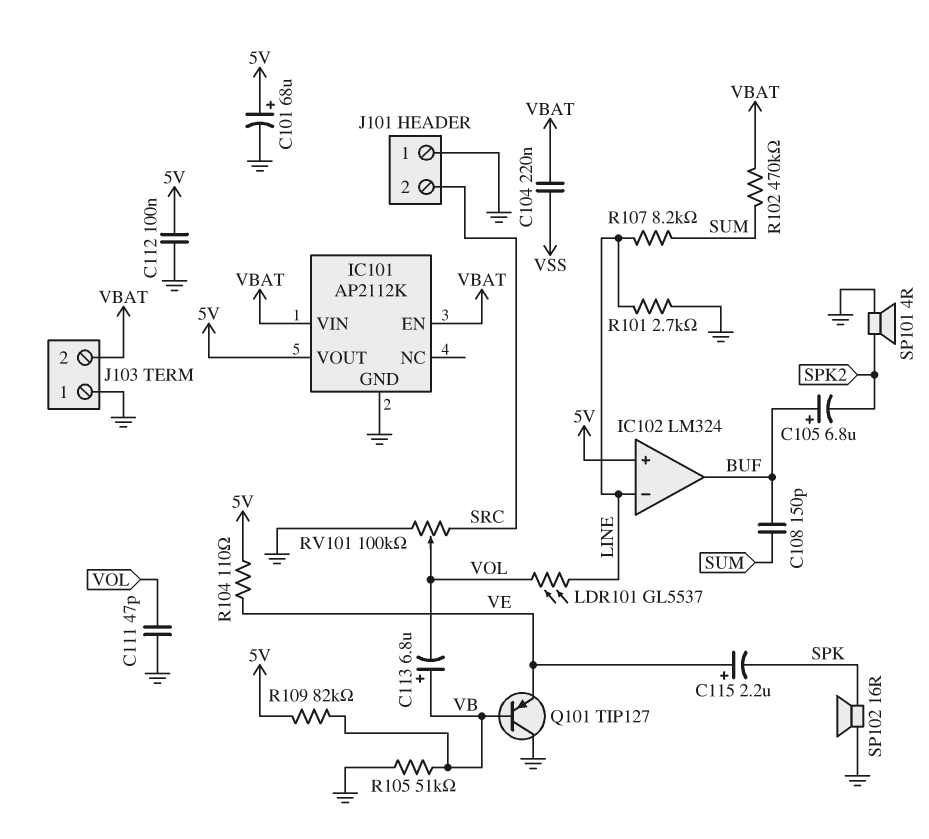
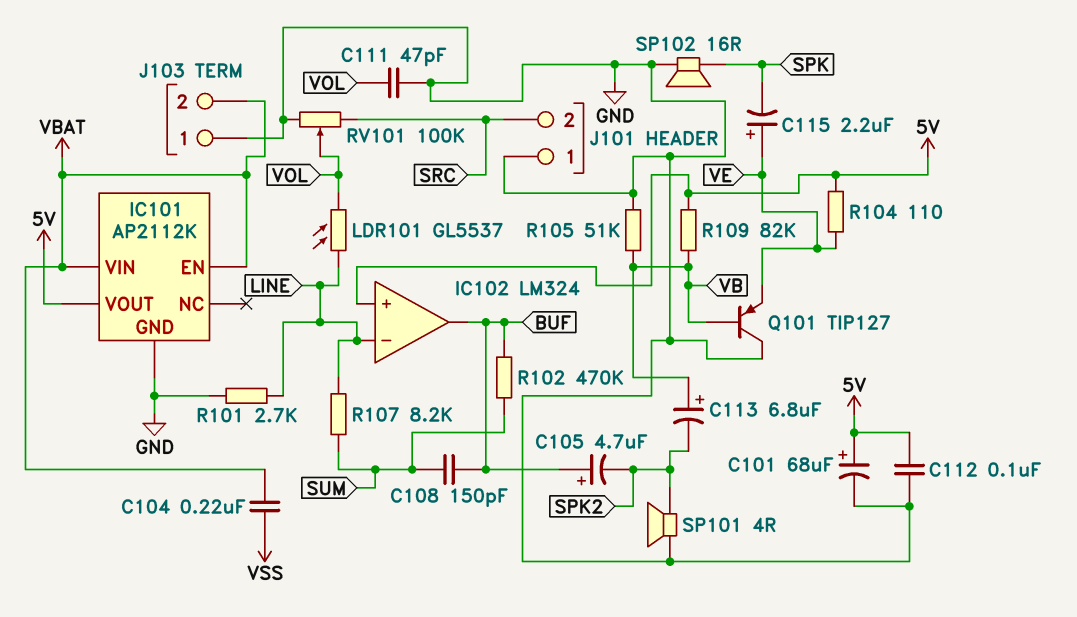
C105: 6.8uF (plus BUF, minus SPK2) -> 4.7uF (plus BUF, minus SPK2)
C113: 6.8uF (plus VB, minus VOL) -> 6.8uF (plus VB, minus SPK2)
R102: 470k (SUM, VBAT) -> 470k (BUF, SUM)

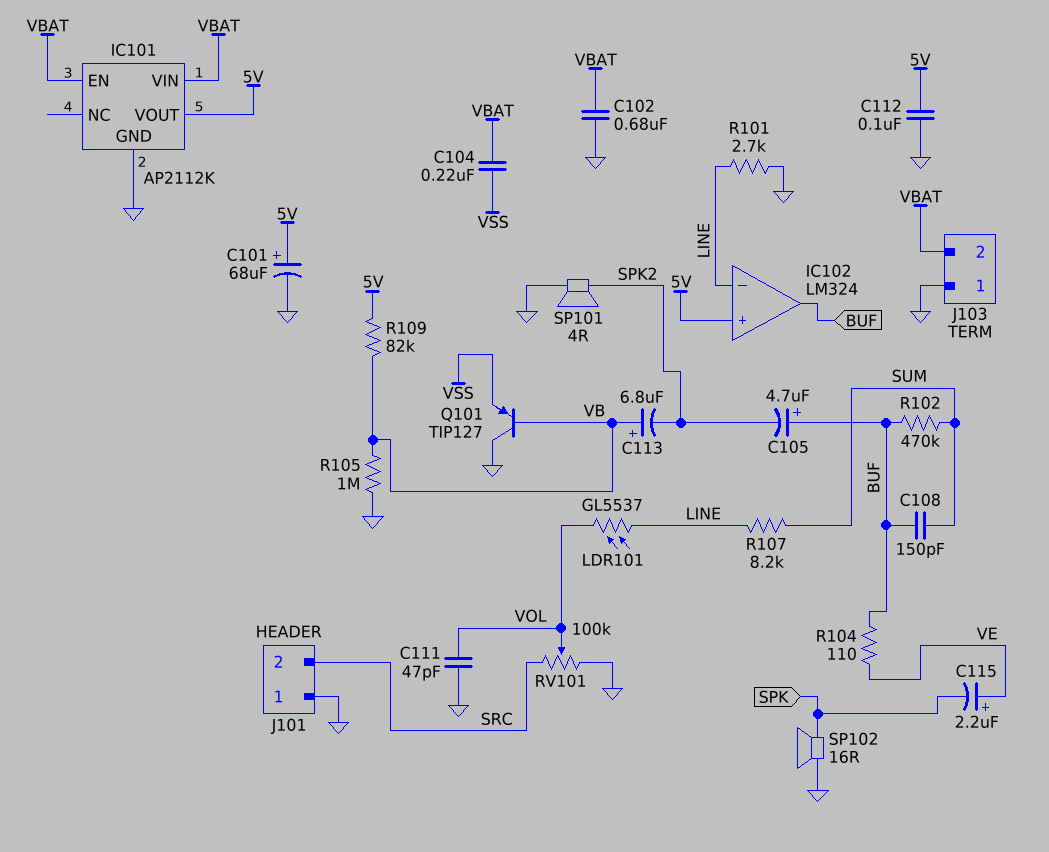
C102: none -> 680nF (GND, VBAT)
Q101: PNP TIP127 (B VB, C GND, E VE) -> PNP TIP127 (B VB, C GND, E VSS)
R104: 110 (5V, VE) -> 110 (BUF, VE)
R105: 51k (GND, VB) -> 1M (GND, VB)

